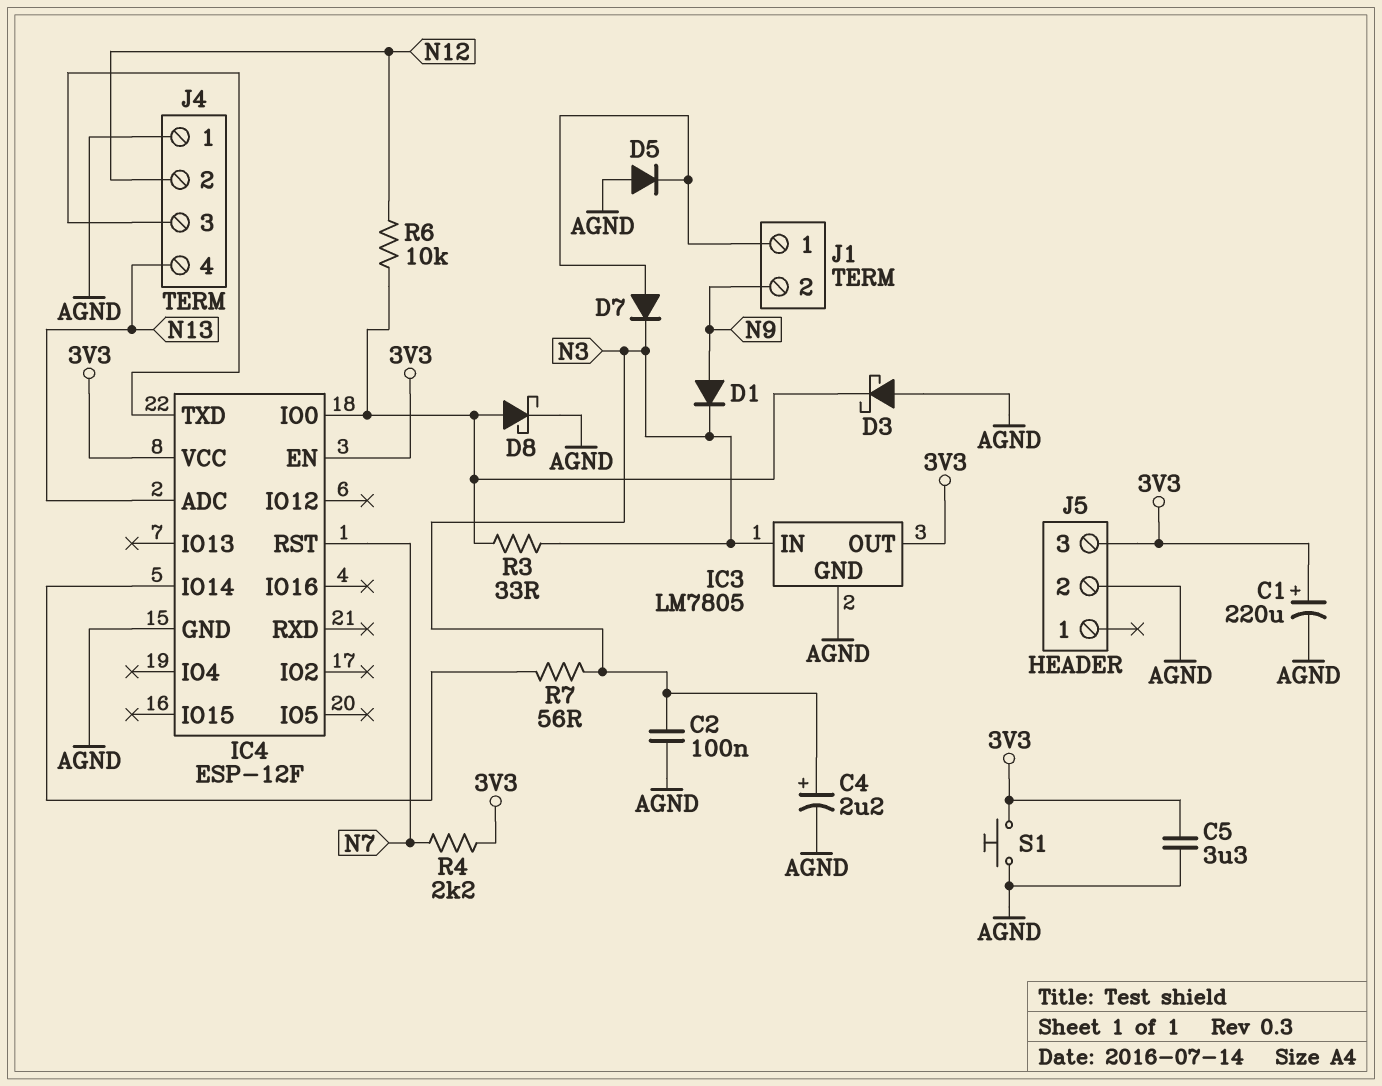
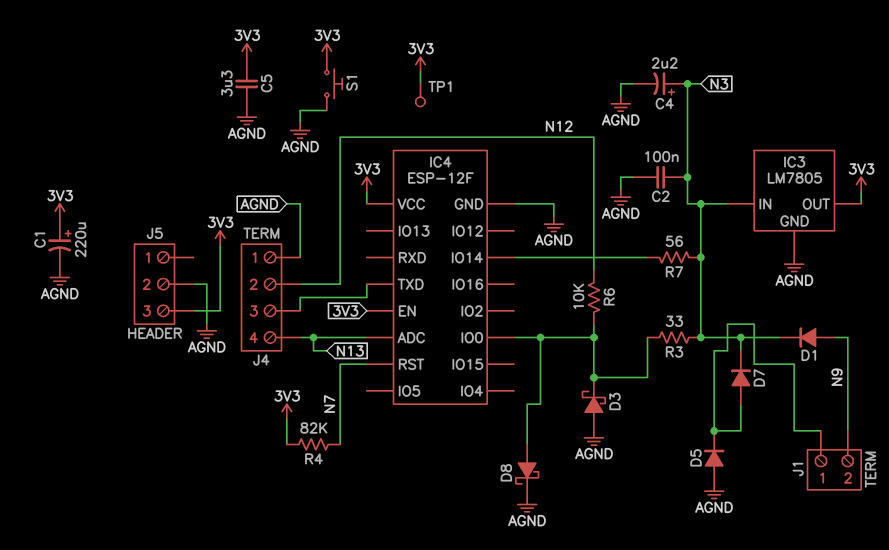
R4: 2.2k (3V3, N7) -> 82k (3V3, N7)
TP1: none -> test point (3V3)

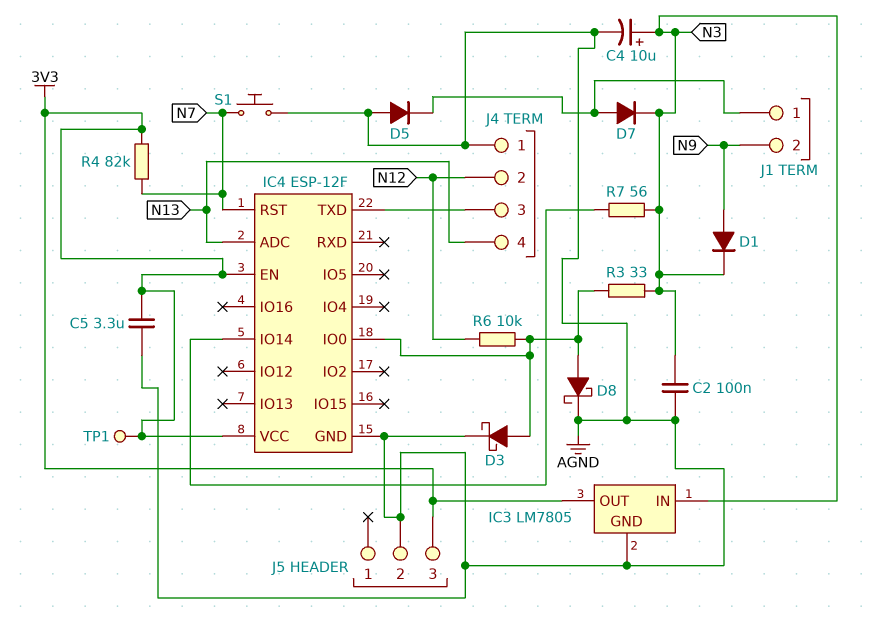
C1: 220uF (plus 3V3, minus AGND) -> none
C4: 2.2uF (plus N3, minus AGND) -> 10uF (plus N3, minus AGND)
D3: schottky (A AGND, K IC4/IO0) -> schottky (A IC4/IO0, K AGND)
S1: button (3V3, AGND) -> button (AGND, N7)

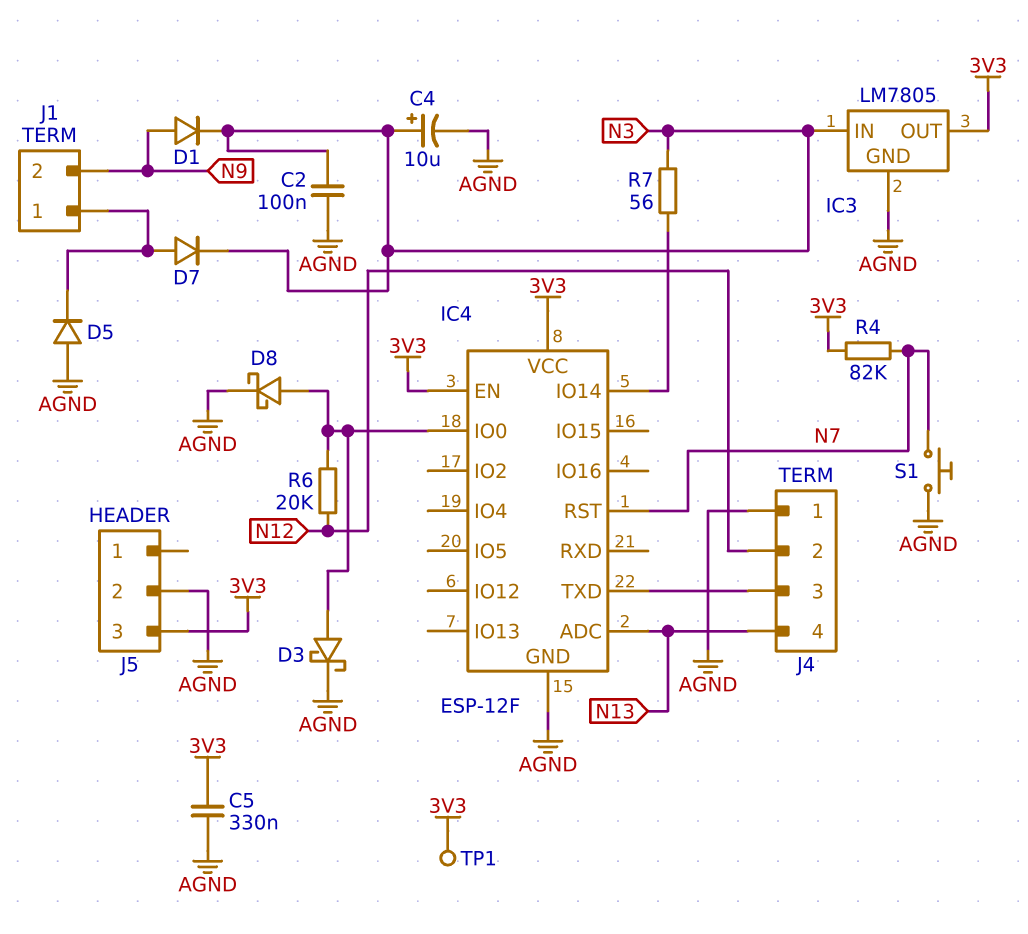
C5: 3.3uF (3V3, AGND) -> 330nF (3V3, AGND)
R3: 33 (IC4/IO0, N3) -> none
R6: 10k (IC4/IO0, N12) -> 20k (IC4/IO0, N12)

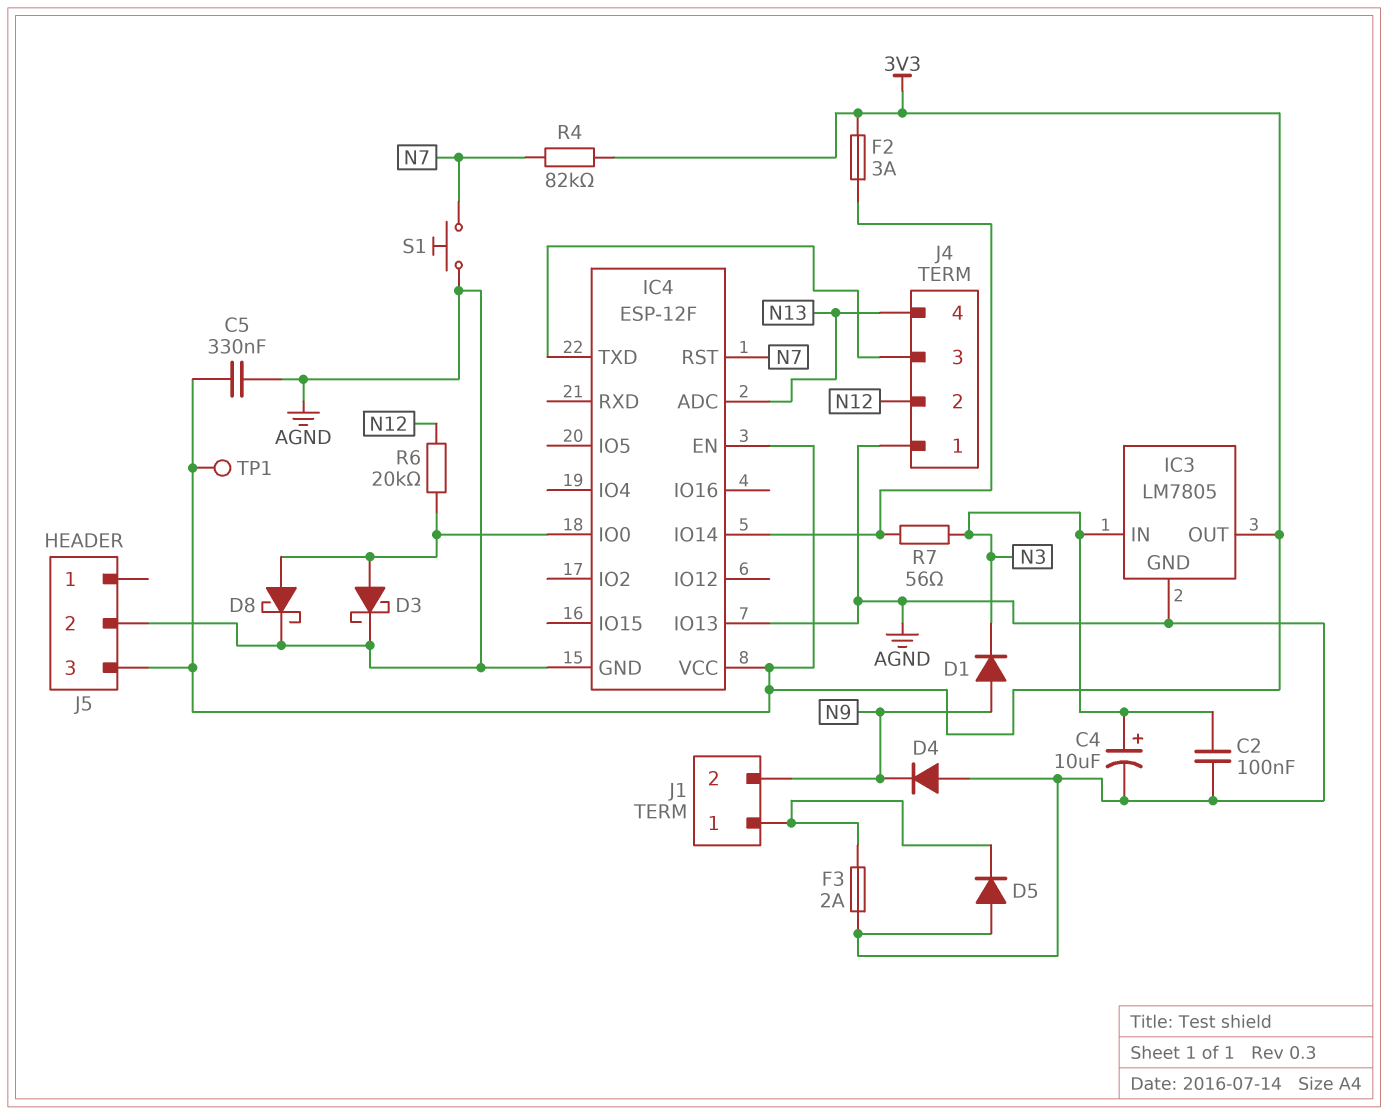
D4: none -> diode (A AGND, K N9)
D7: diode (A J1/1, K N3) -> none
F2: none -> 3A (3V3, IC4/IO14)
F3: none -> 2A (AGND, J1/1)
IC4 pin IO13: none -> AGND

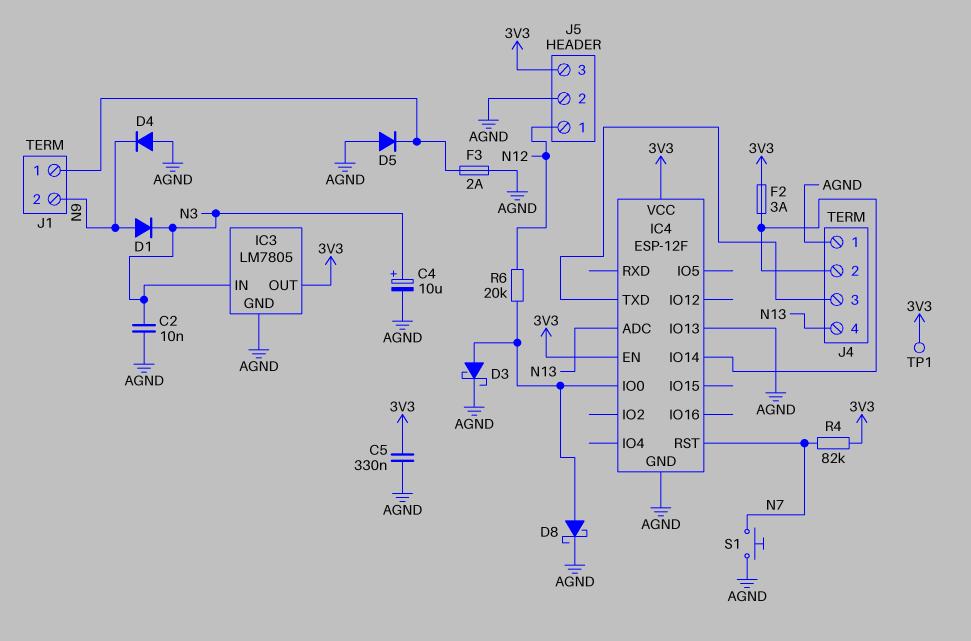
C2: 100nF (AGND, N3) -> 10nF (AGND, N3)
J4 pin 2: N12 -> IC4/IO14
J5 pin 1: none -> N12
R7: 56 (IC4/IO14, N3) -> none

